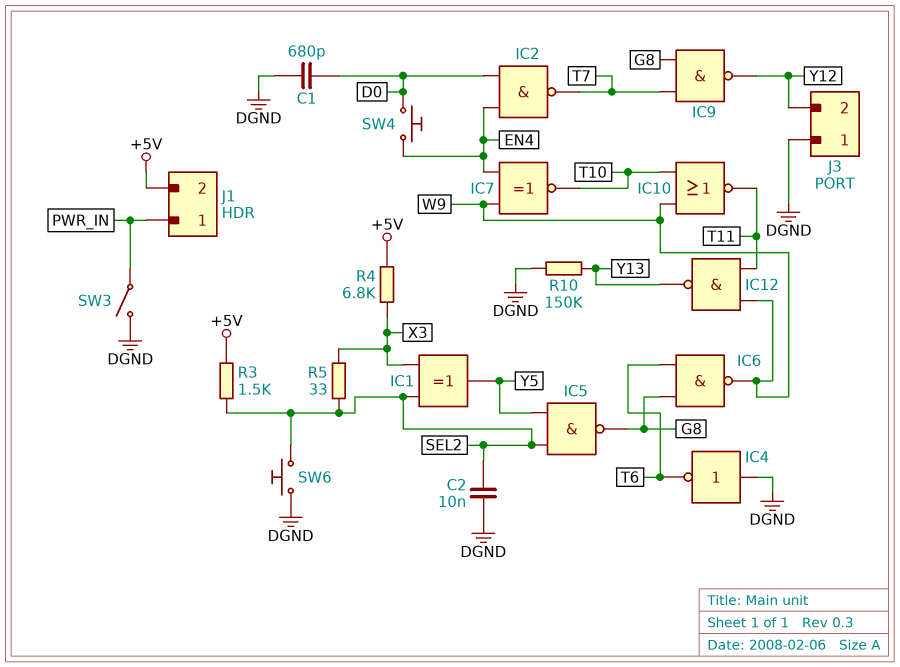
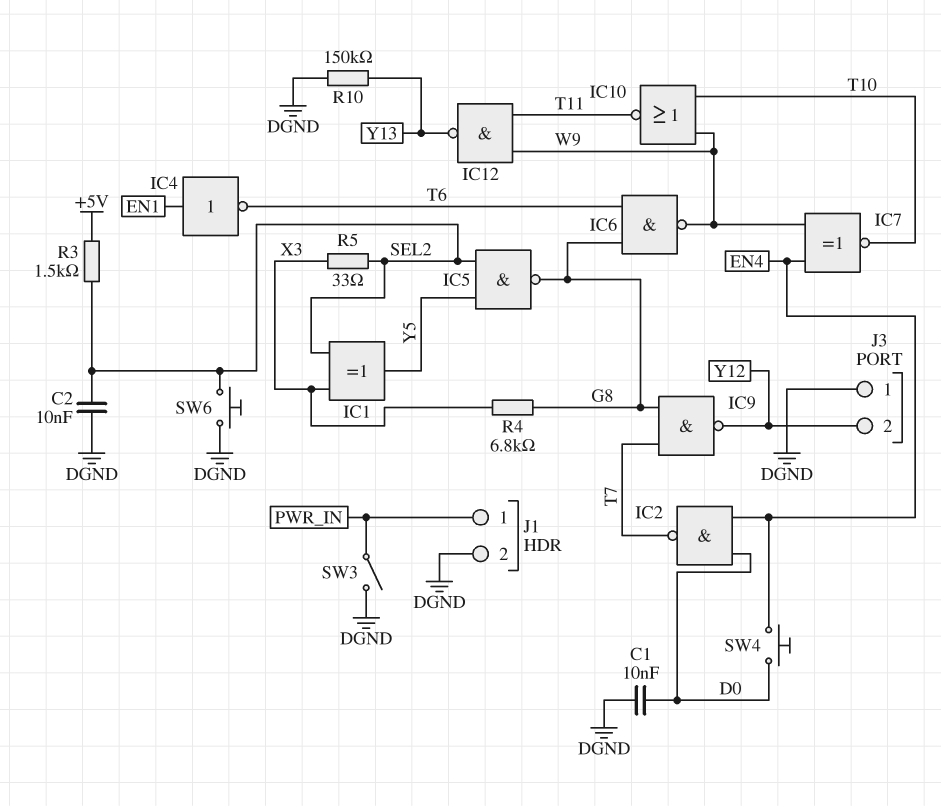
C1: 680pF (D0, DGND) -> 10nF (D0, DGND)
IC4: NOT (in DGND, out T6) -> NOT (in EN1, out T6)
J1 pin 2: +5V -> DGND
R4: 6.8k (+5V, X3) -> 6.8k (G8, X3)

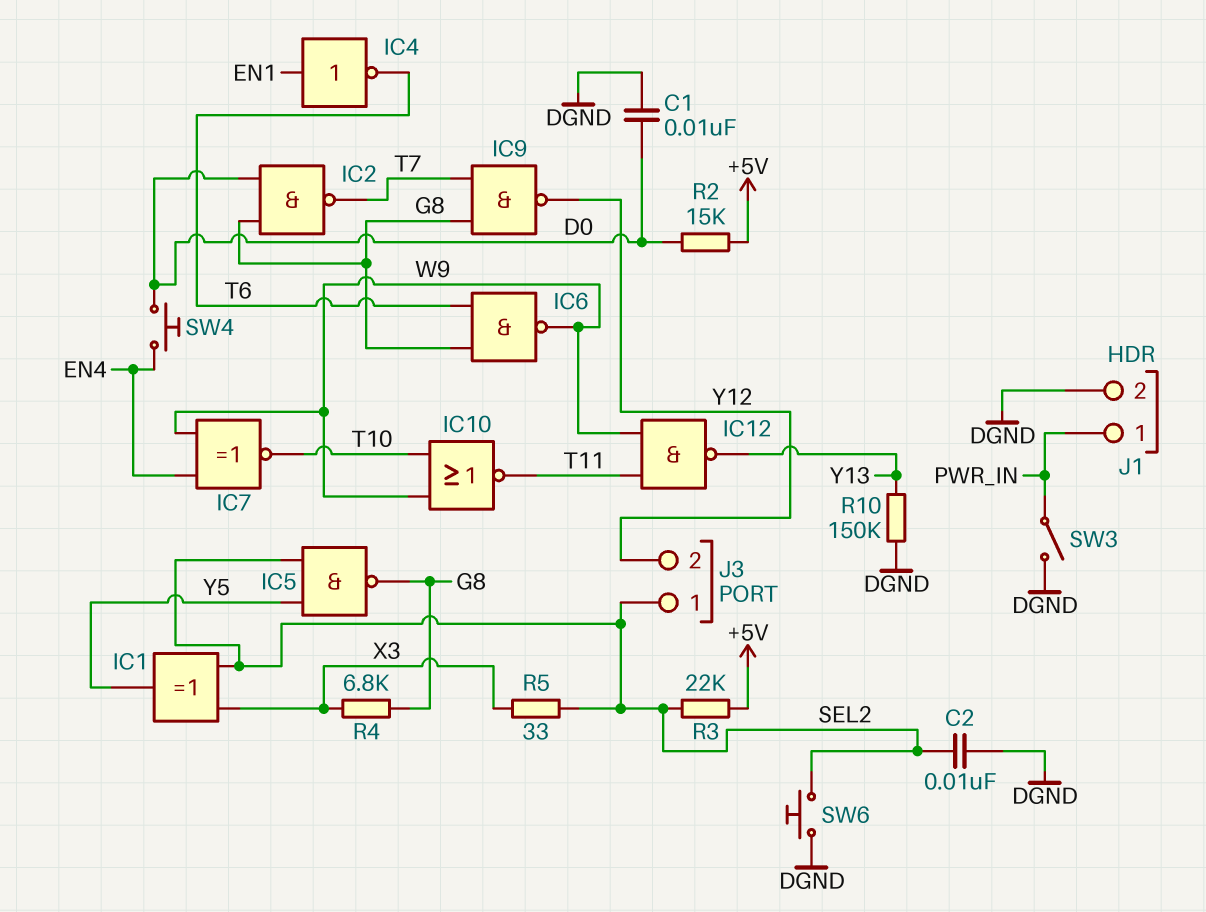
IC2: NAND (in D0, in EN4, out T7) -> NAND (in D0, in G8, out T7)
J3 pin 1: DGND -> SEL2
R2: none -> 15k (+5V, D0)
R3: 1.5k (+5V, SEL2) -> 22k (+5V, SEL2)

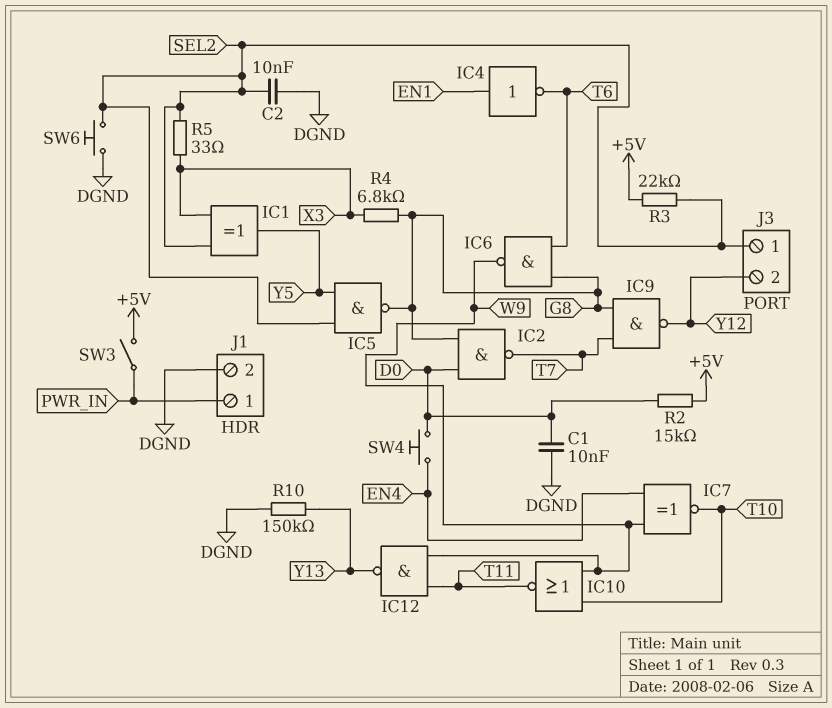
SW3: switch (DGND, PWR_IN) -> switch (+5V, PWR_IN)

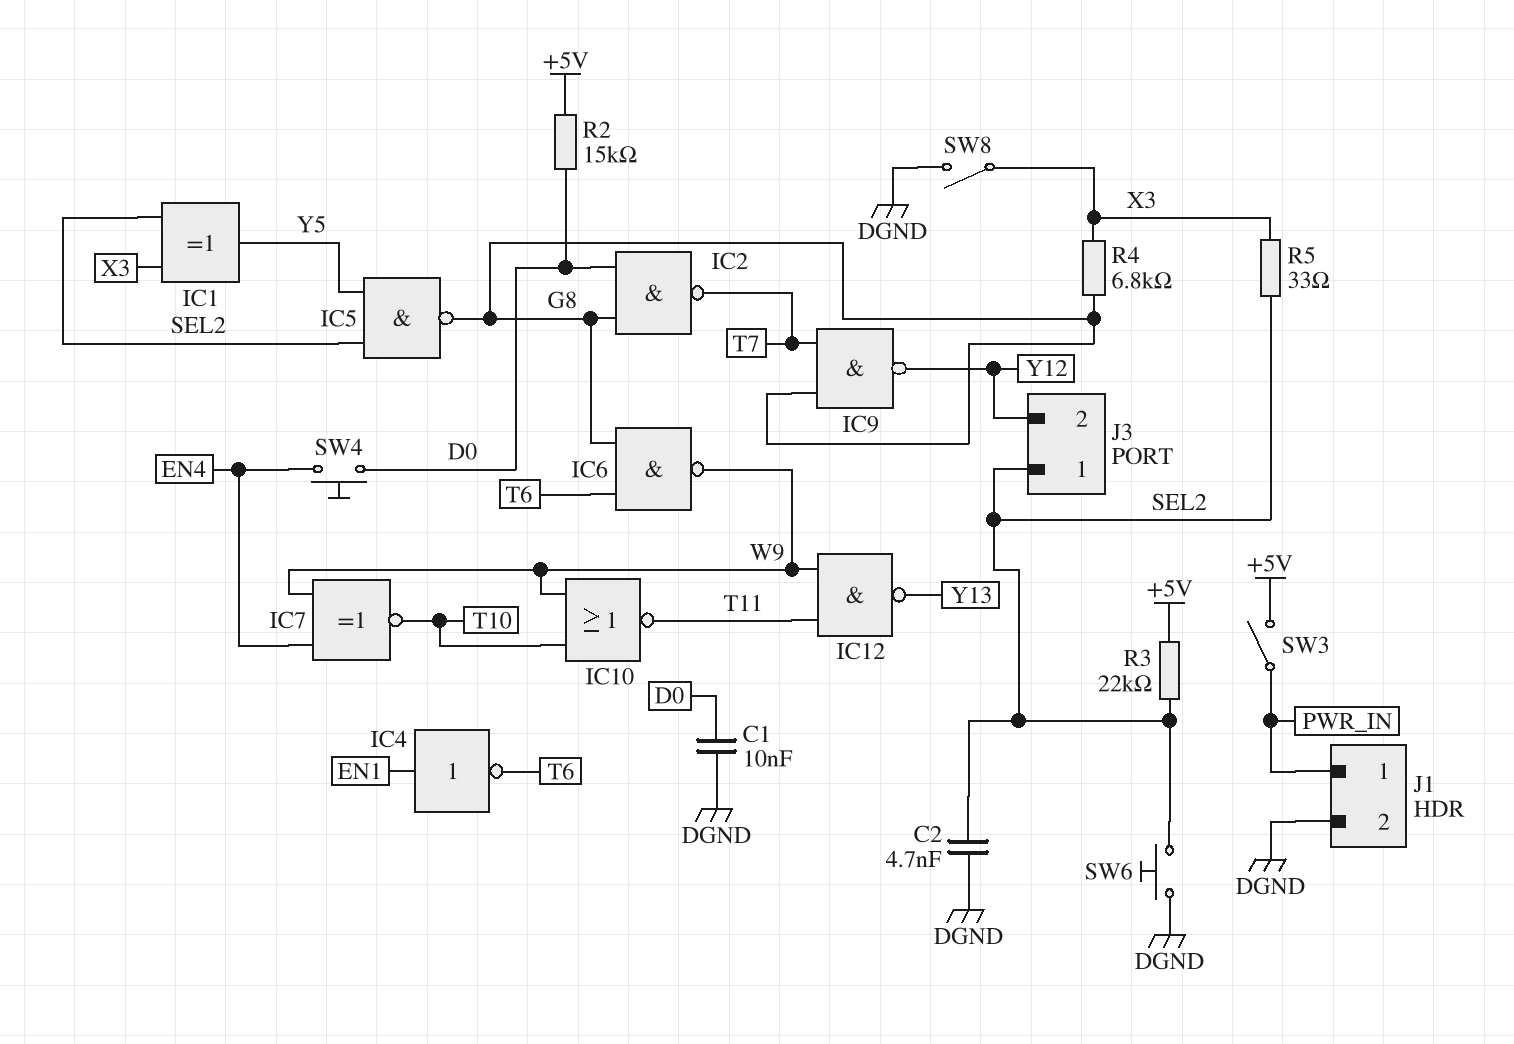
C2: 10nF (DGND, SEL2) -> 4.7nF (DGND, SEL2)
R10: 150k (DGND, Y13) -> none
SW8: none -> switch (DGND, X3)

